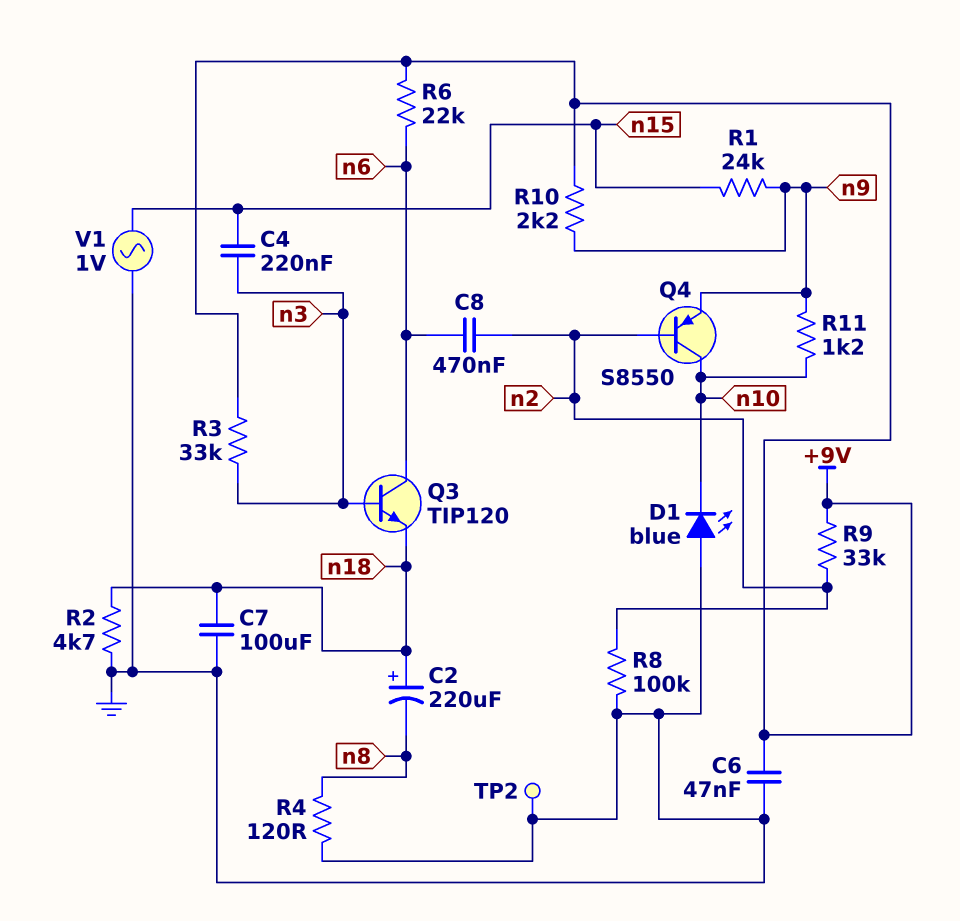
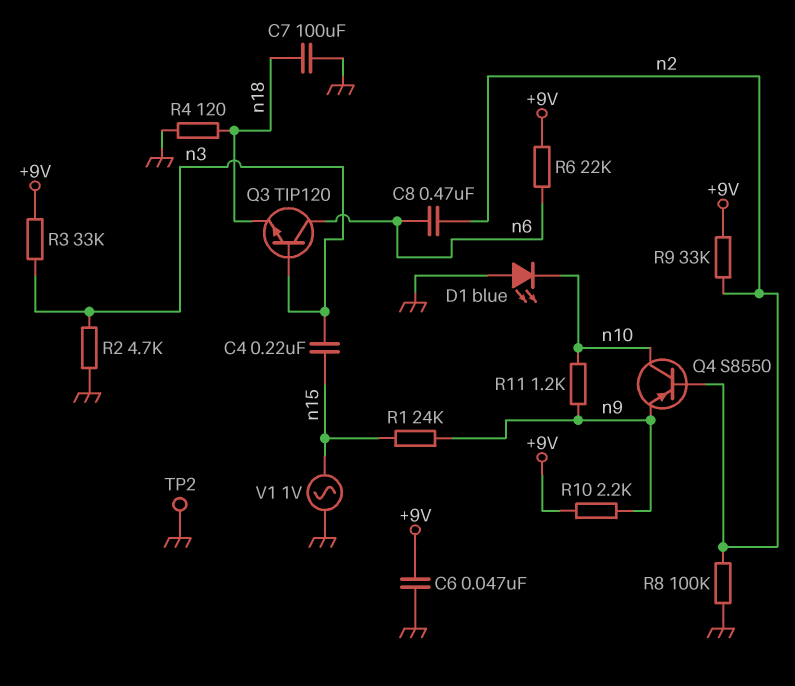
C2: 220uF (plus n18, minus n8) -> none
R2: 4.7k (GND, n18) -> 4.7k (GND, n3)
R4: 120 (GND, n8) -> 120 (GND, n18)

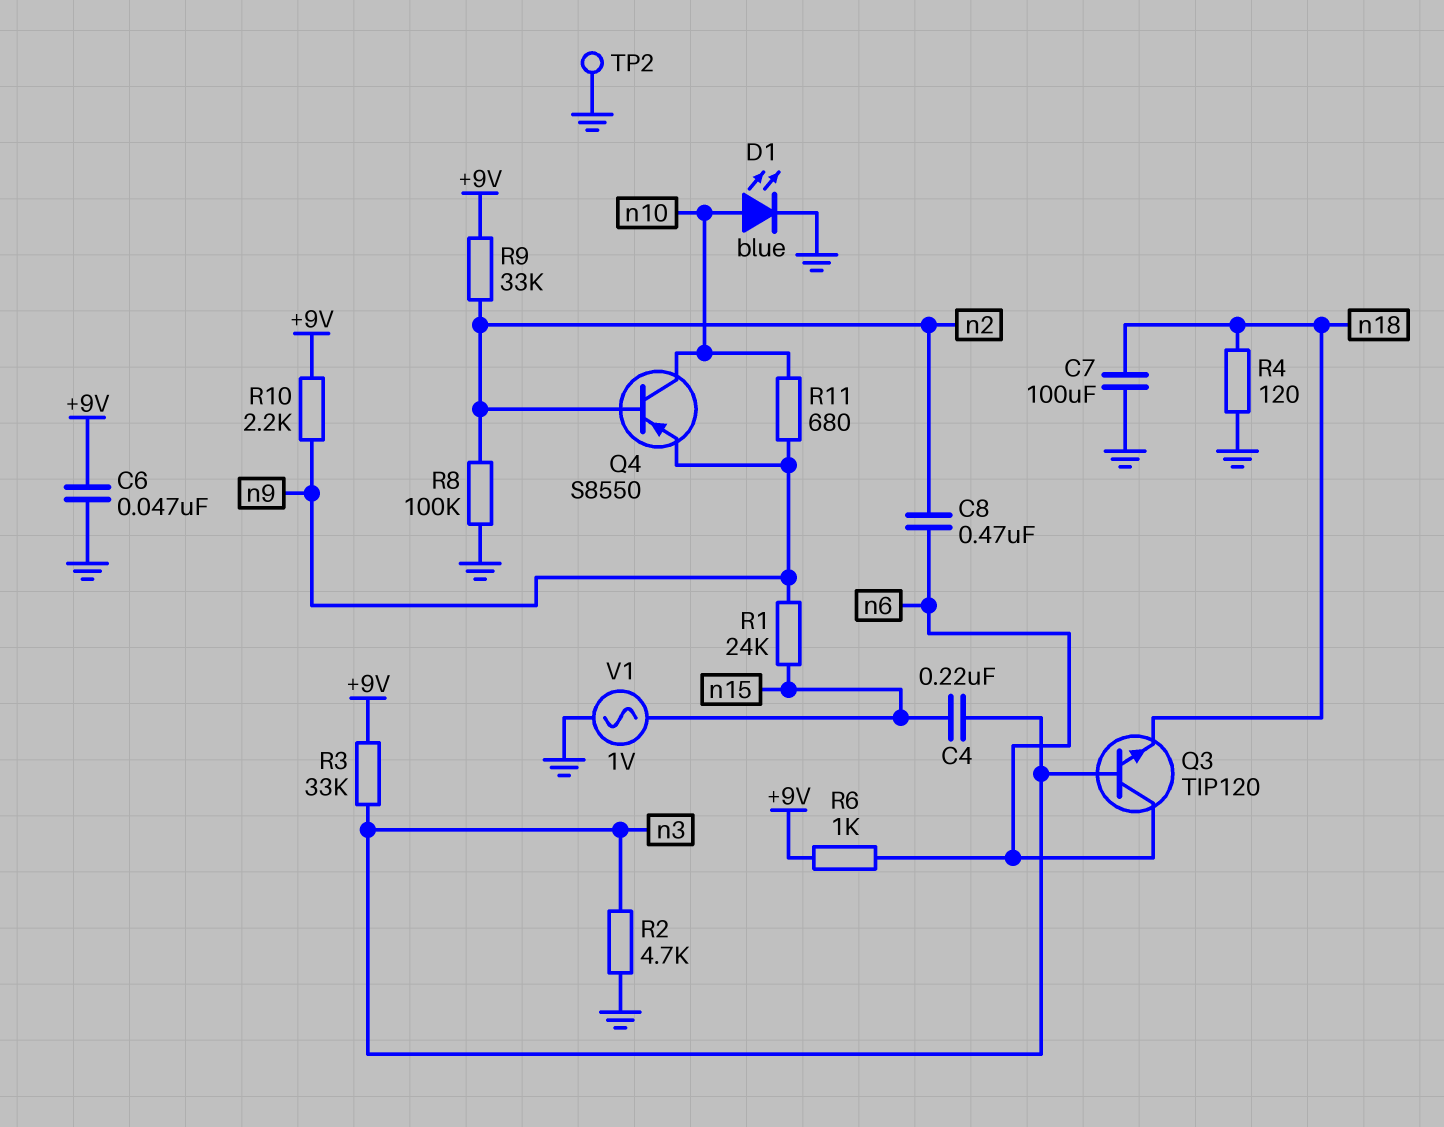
D1: LED blue (A GND, K n10) -> LED blue (A n10, K GND)
R6: 22k (+9V, n6) -> 1k (+9V, n6)
R11: 1.2k (n9, n10) -> 680 (n9, n10)

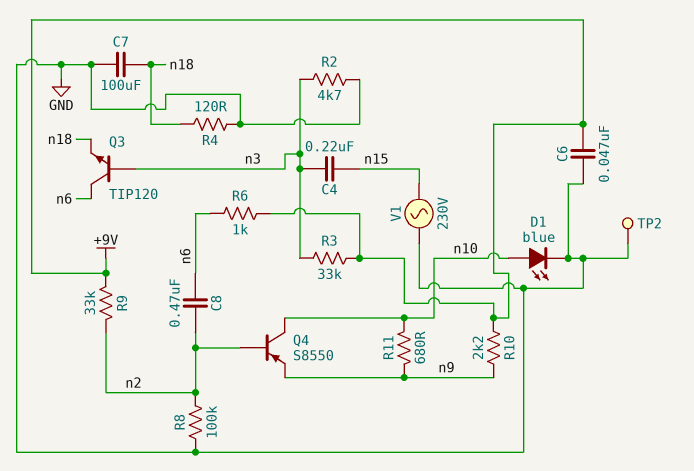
R1: 24k (n9, n15) -> none
V1: AC 1V (GND, n15) -> AC 230V (GND, n15)

